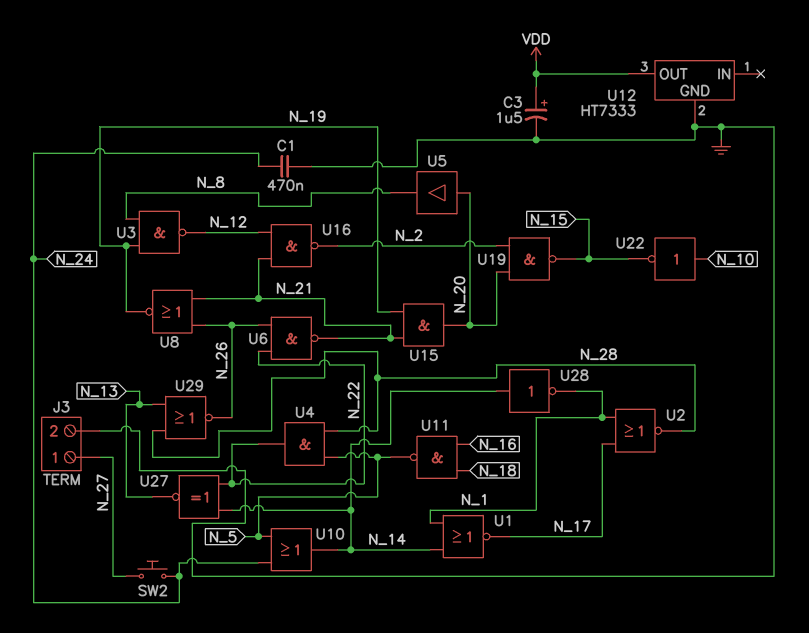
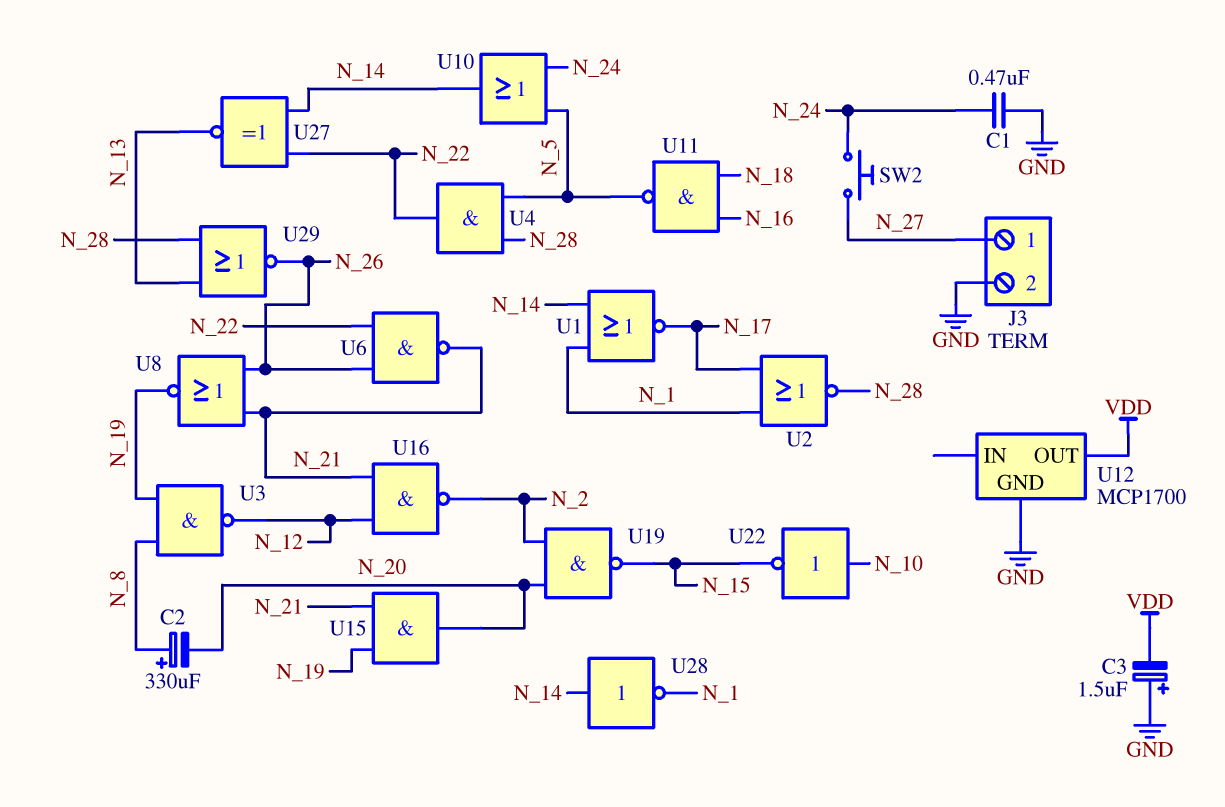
C2: none -> 330uF (plus N_8, minus N_20)
C3: 1.5uF (plus VDD, minus GND) -> 1.5uF (plus GND, minus VDD)
U5: buffer (in N_20, out N_8) -> none
U12: HT7333 -> MCP1700

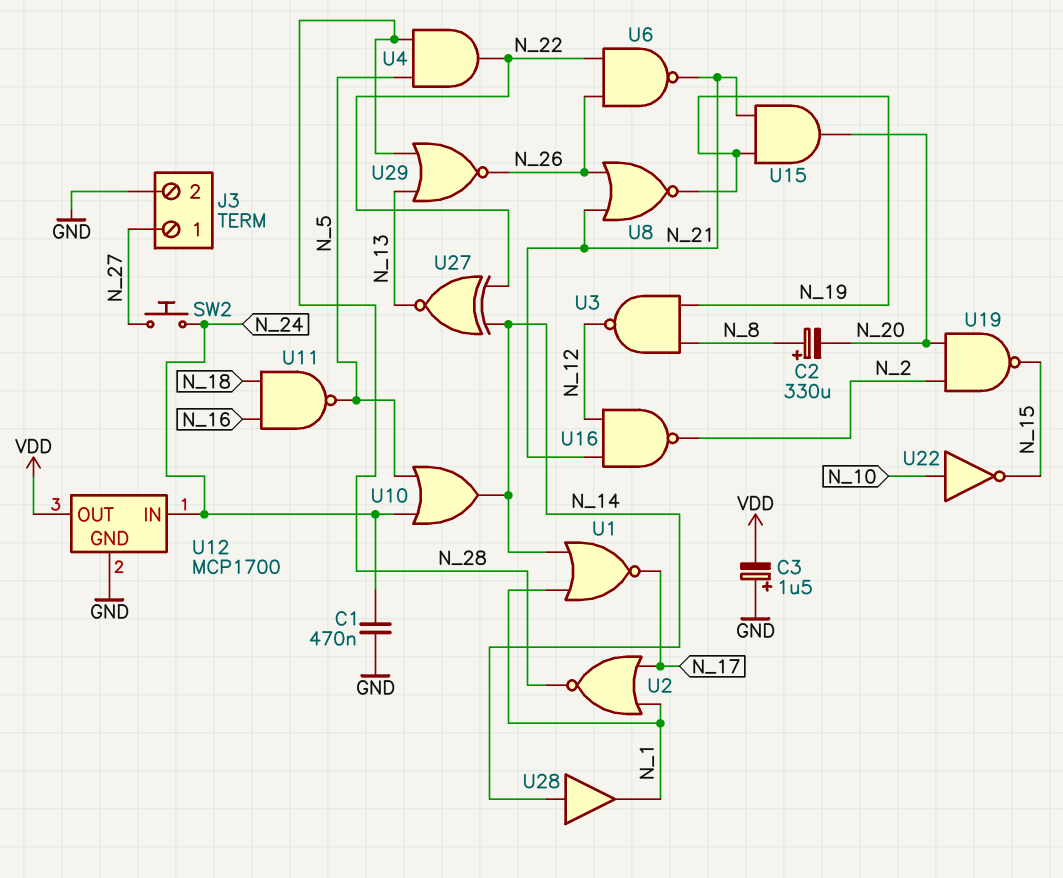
U12 pin IN: none -> N_24
U28: NOT (in N_14, out N_1) -> buffer (in N_14, out N_1)

